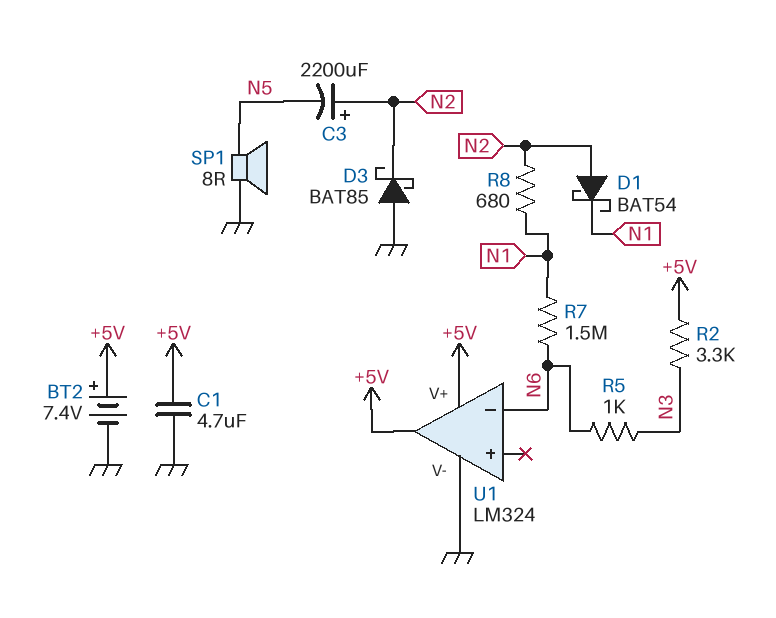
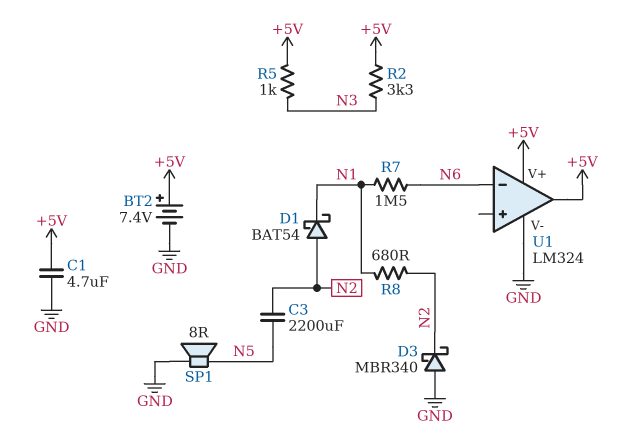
C3: 2200uF (plus N2, minus N5) -> 2200uF (N2, N5)
D3: schottky BAT85 (A GND, K N2) -> schottky MBR340 (A GND, K N2)
R5: 1k (N3, N6) -> 1k (+5V, N3)

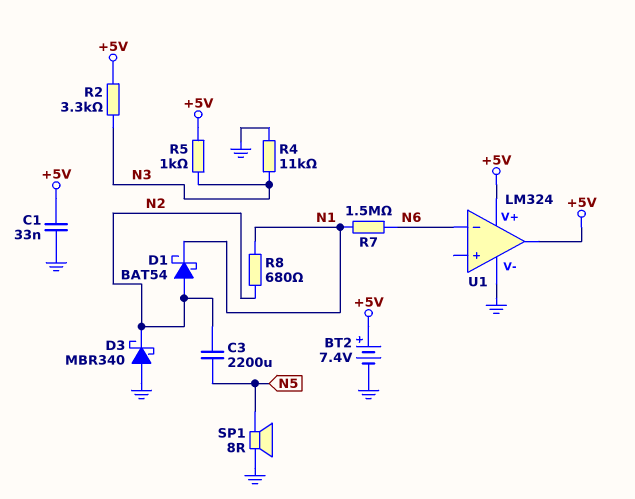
C1: 4.7uF (+5V, GND) -> 33nF (+5V, GND)
R4: none -> 11k (GND, N3)

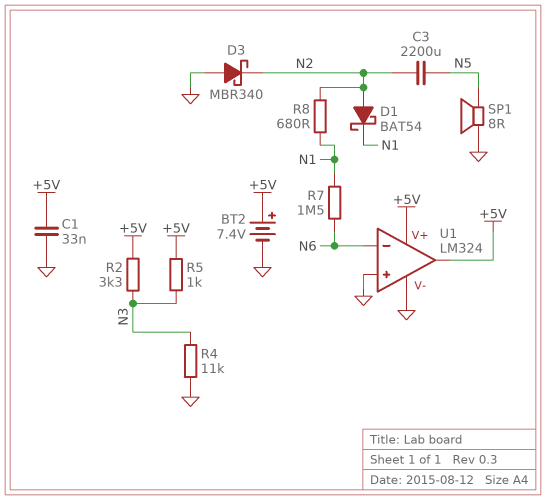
U1 pin in+: none -> GND

